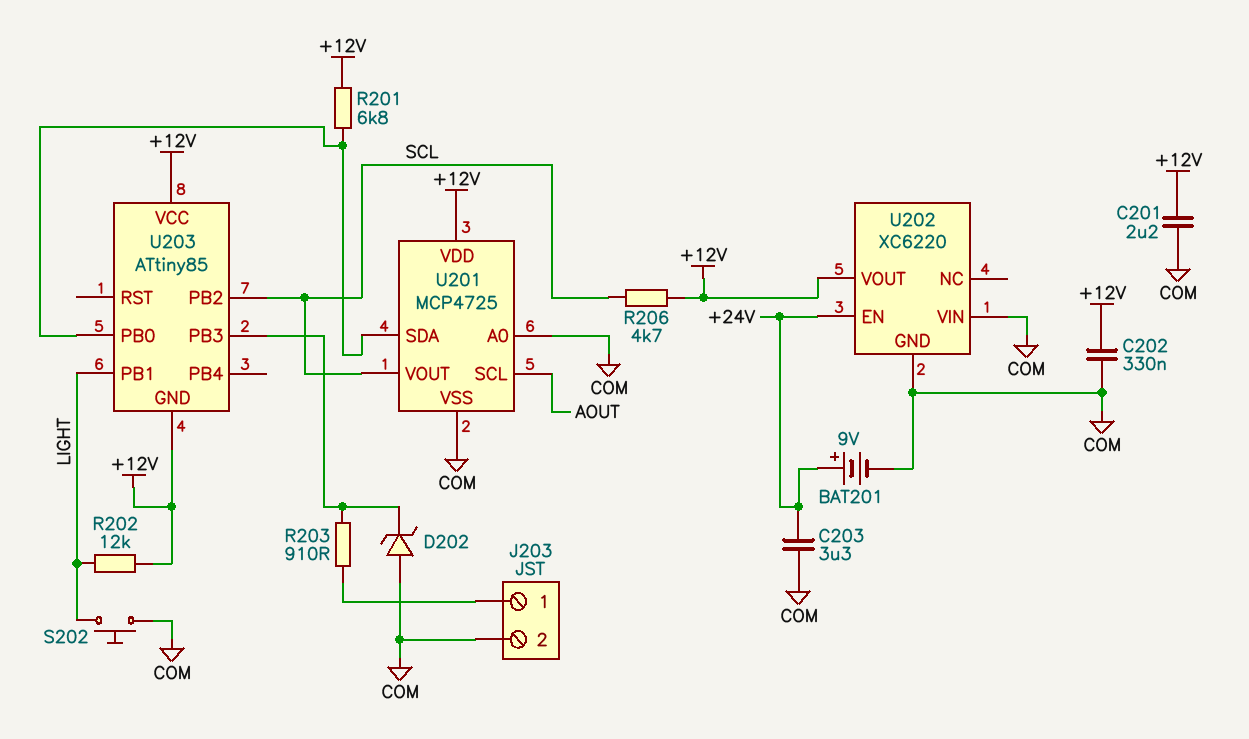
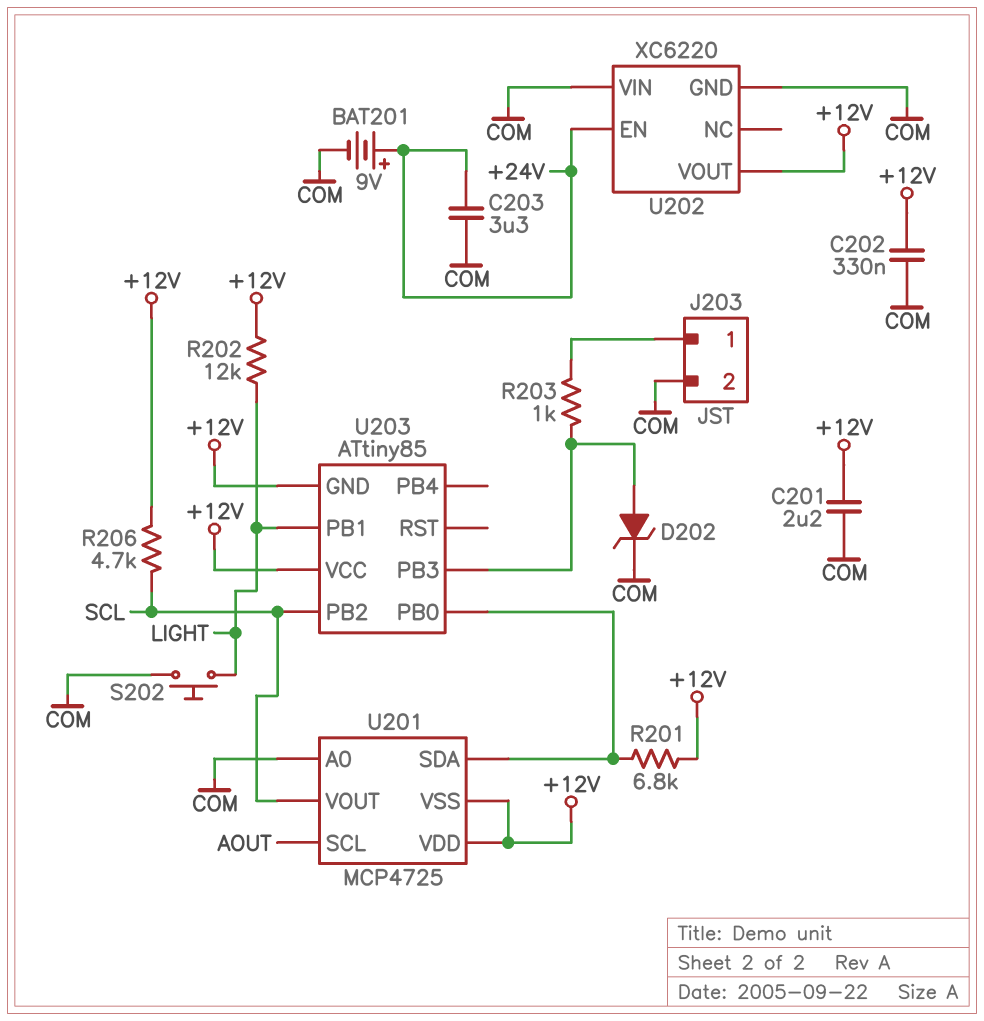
D202: zener (A COM, K U203/PB3) -> zener (A U203/PB3, K COM)
R203: 910 (J203/1, U203/PB3) -> 1k (J203/1, U203/PB3)
U201 pin VSS: COM -> +12V

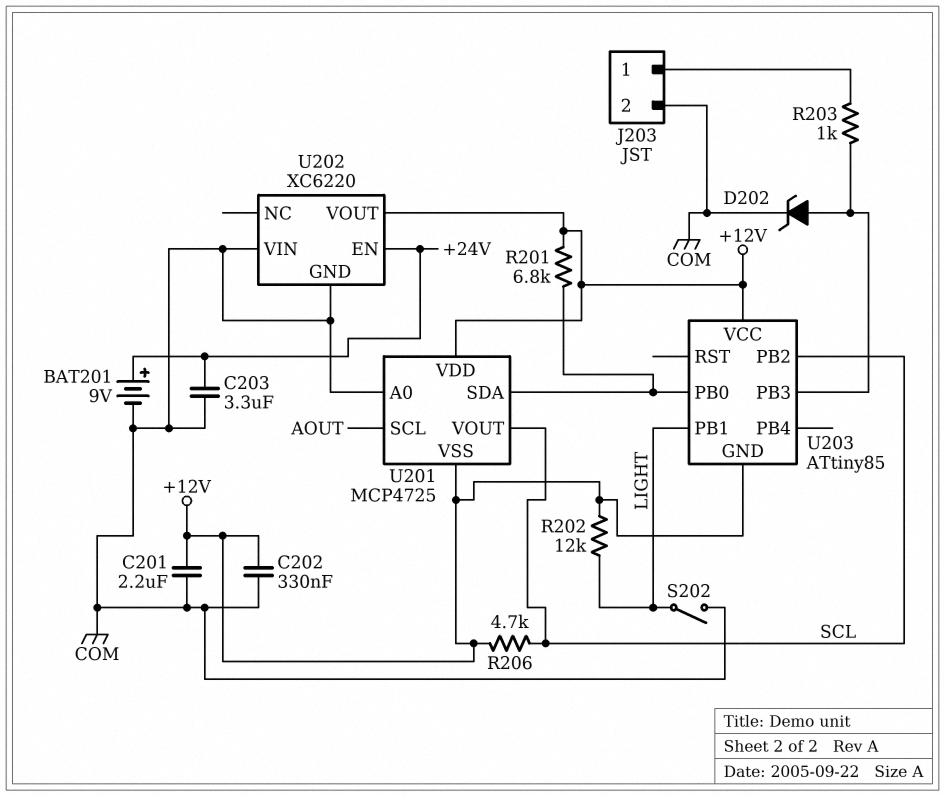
S202: button (COM, LIGHT) -> switch (COM, LIGHT)

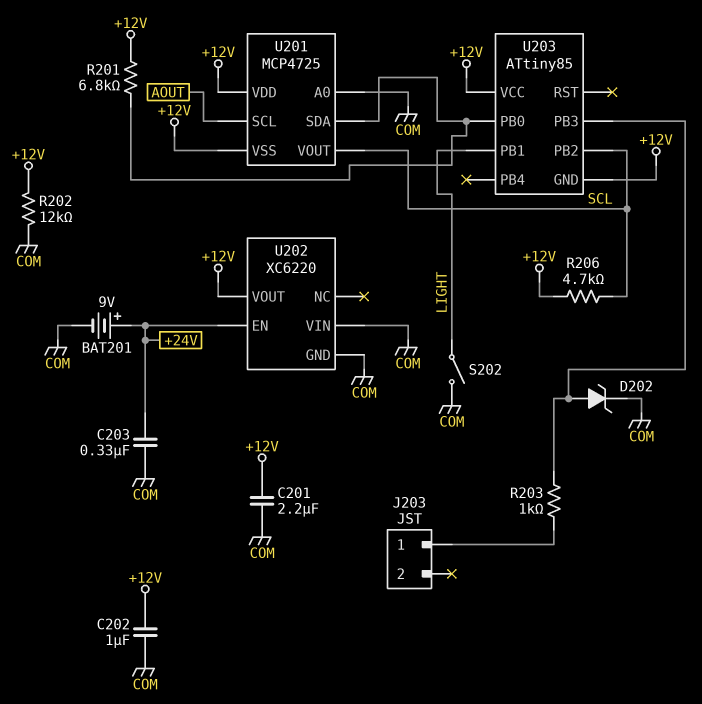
C202: 330nF (+12V, COM) -> 1uF (+12V, COM)
C203: 3.3uF (+24V, COM) -> 330nF (+24V, COM)
J203 pin 2: COM -> none
R202: 12k (+12V, LIGHT) -> 12k (+12V, COM)

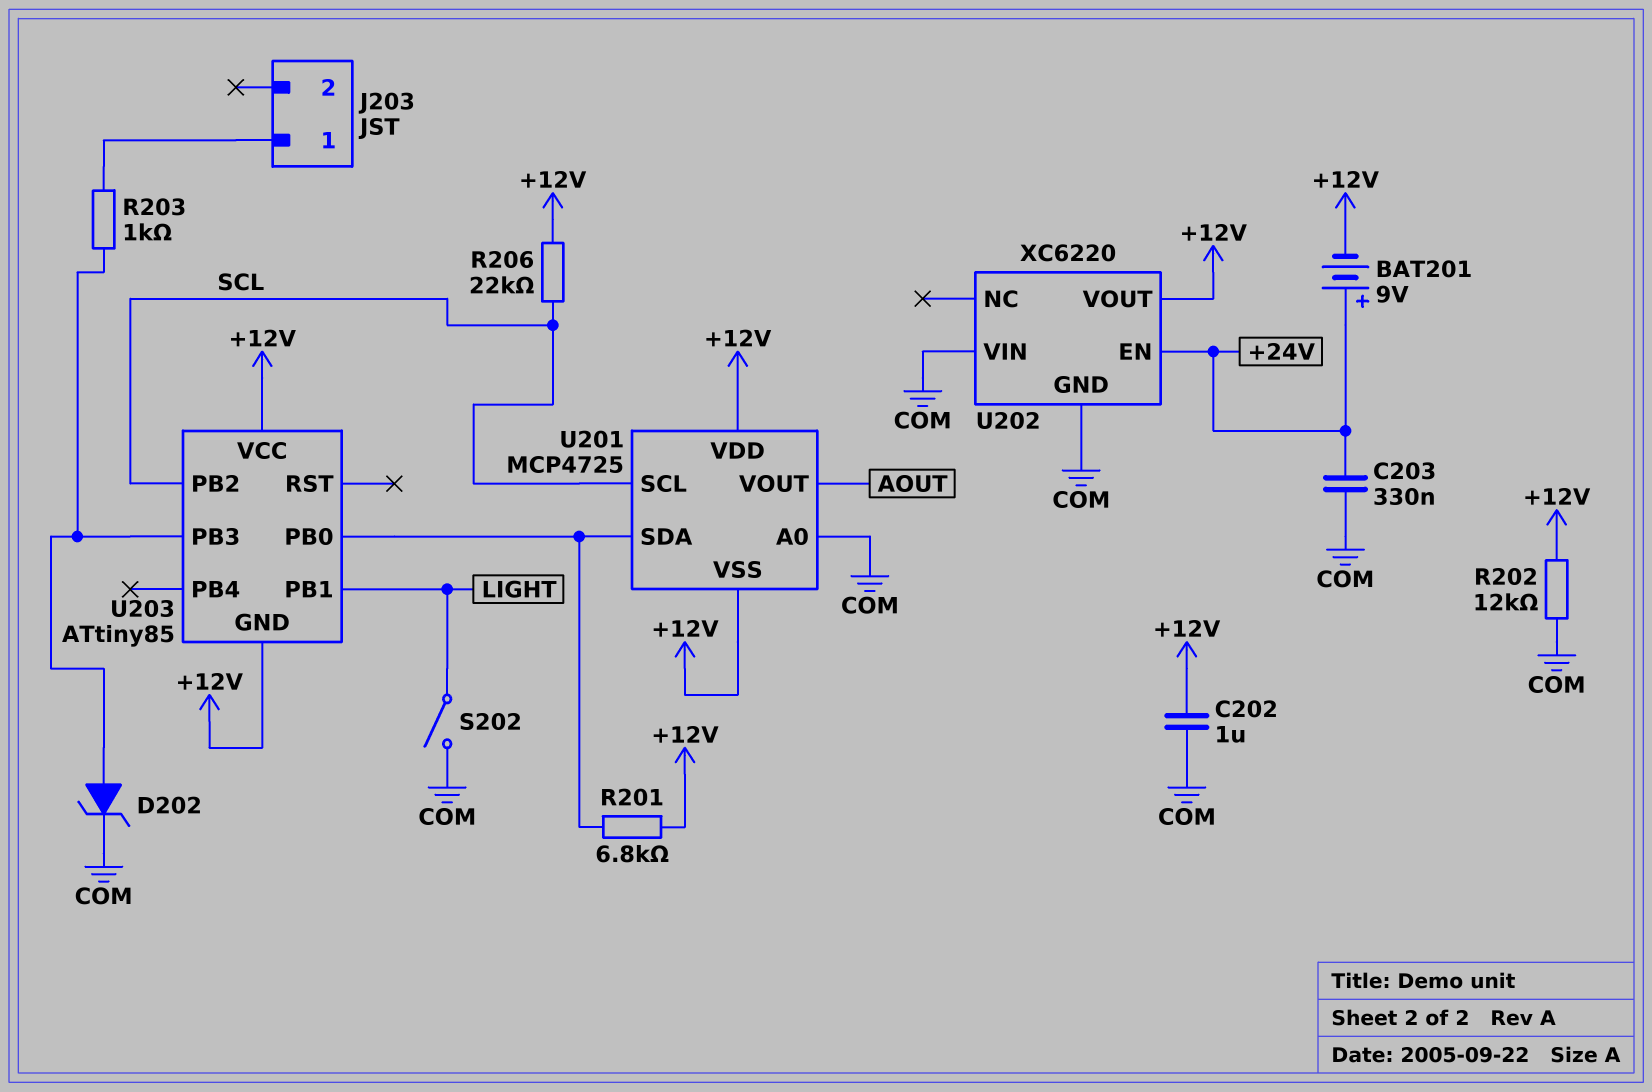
BAT201: 9V (plus +24V, minus COM) -> 9V (plus +24V, minus +12V)
C201: 2.2uF (+12V, COM) -> none
R206: 4.7k (+12V, SCL) -> 22k (+12V, SCL)
U201 pin SCL: AOUT -> SCL
U201 pin VOUT: SCL -> AOUT

